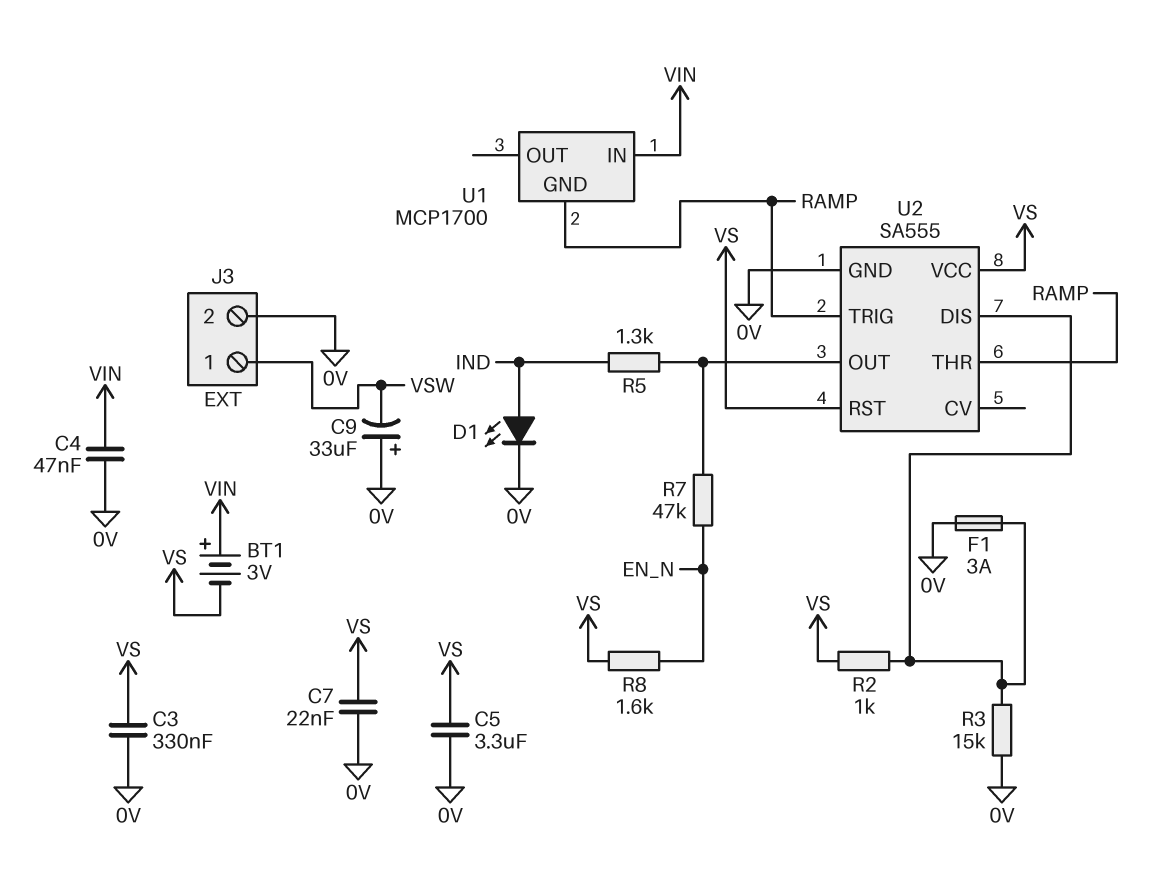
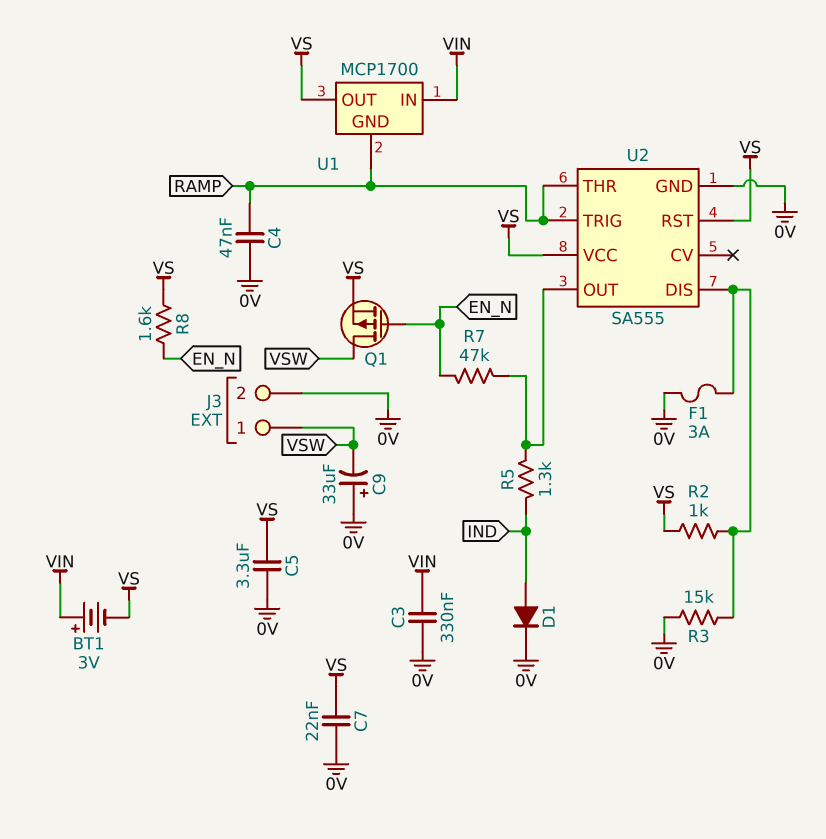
C3: 330nF (0V, VS) -> 330nF (0V, VIN)
C4: 47nF (0V, VIN) -> 47nF (0V, RAMP)
D1: LED (A IND, K 0V) -> diode (A IND, K 0V)
Q1: none -> PMOS (G EN_N, D VSW, S VS)
U1 pin OUT: none -> VS

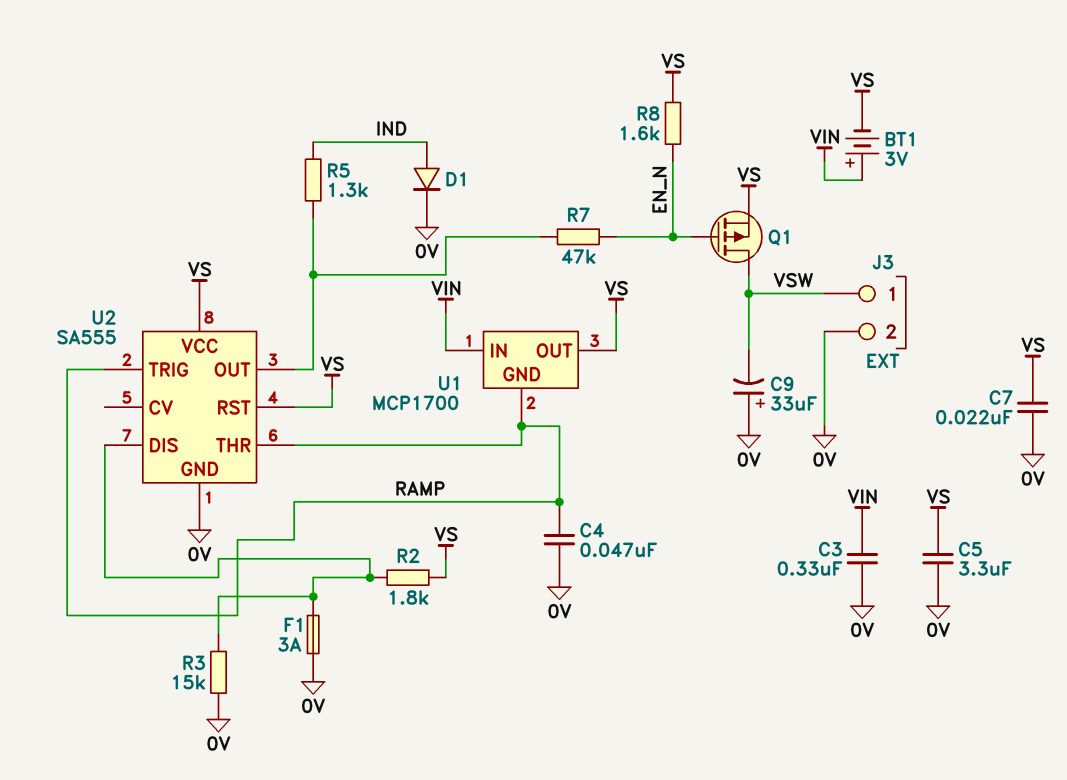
R2: 1k (U2/DIS, VS) -> 1.8k (U2/DIS, VS)

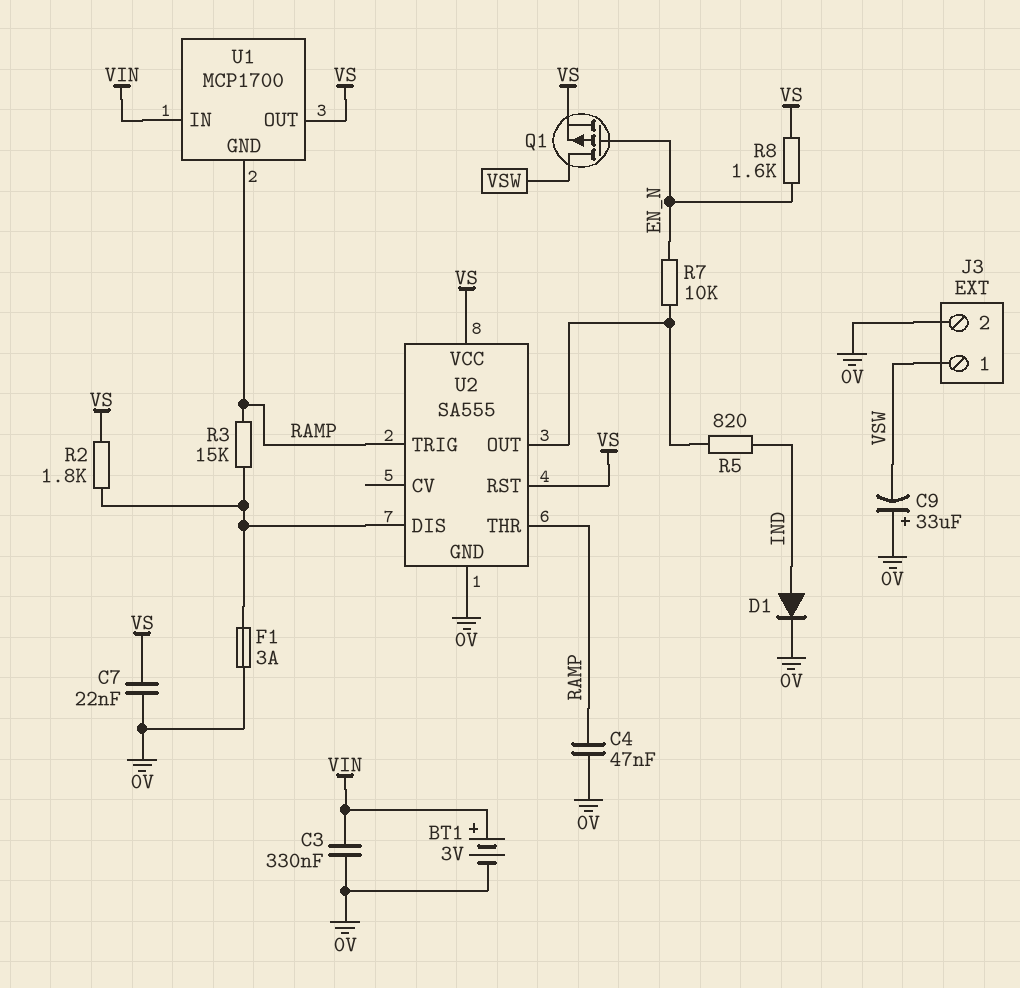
BT1: 3V (plus VIN, minus VS) -> 3V (plus VIN, minus 0V)
C5: 3.3uF (0V, VS) -> none
R3: 15k (0V, U2/DIS) -> 15k (RAMP, U2/DIS)
R5: 1.3k (IND, U2/OUT) -> 820 (IND, U2/OUT)
R7: 47k (EN_N, U2/OUT) -> 10k (EN_N, U2/OUT)

